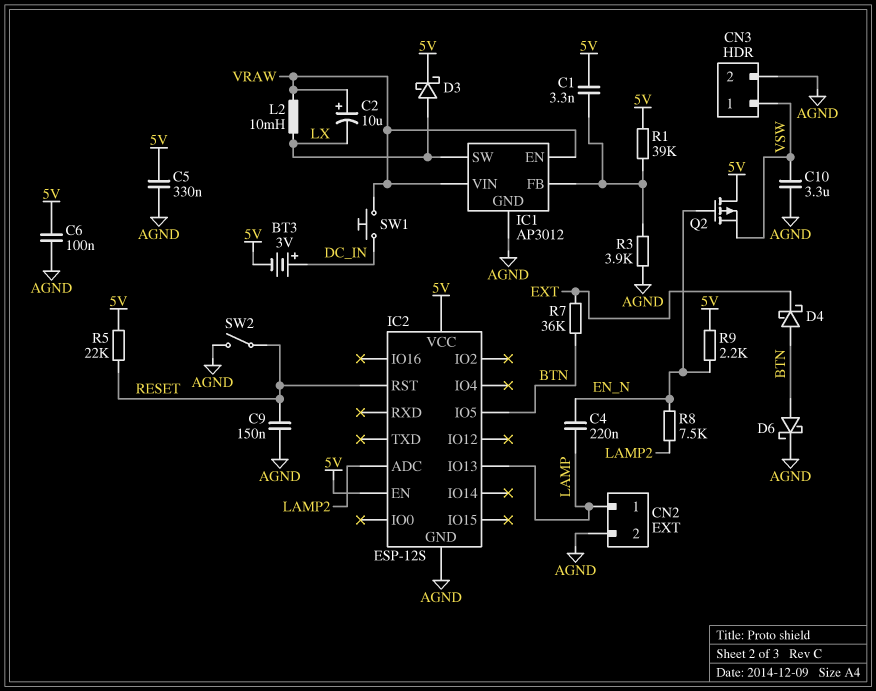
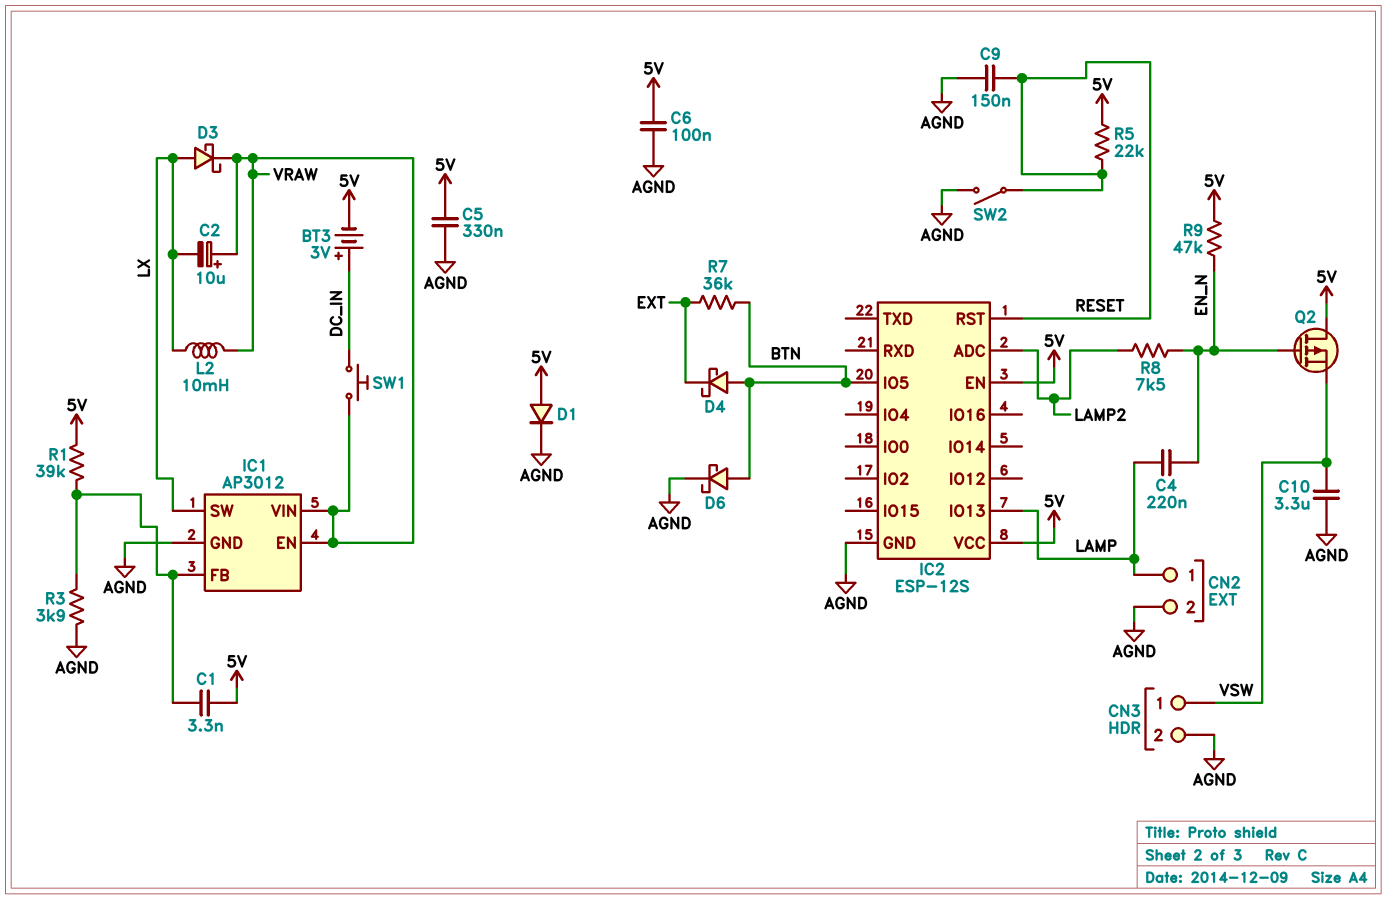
D1: none -> diode (A 5V, K AGND)
D3: schottky (A LX, K 5V) -> schottky (A LX, K VRAW)
R9: 2.2k (5V, EN_N) -> 47k (5V, EN_N)

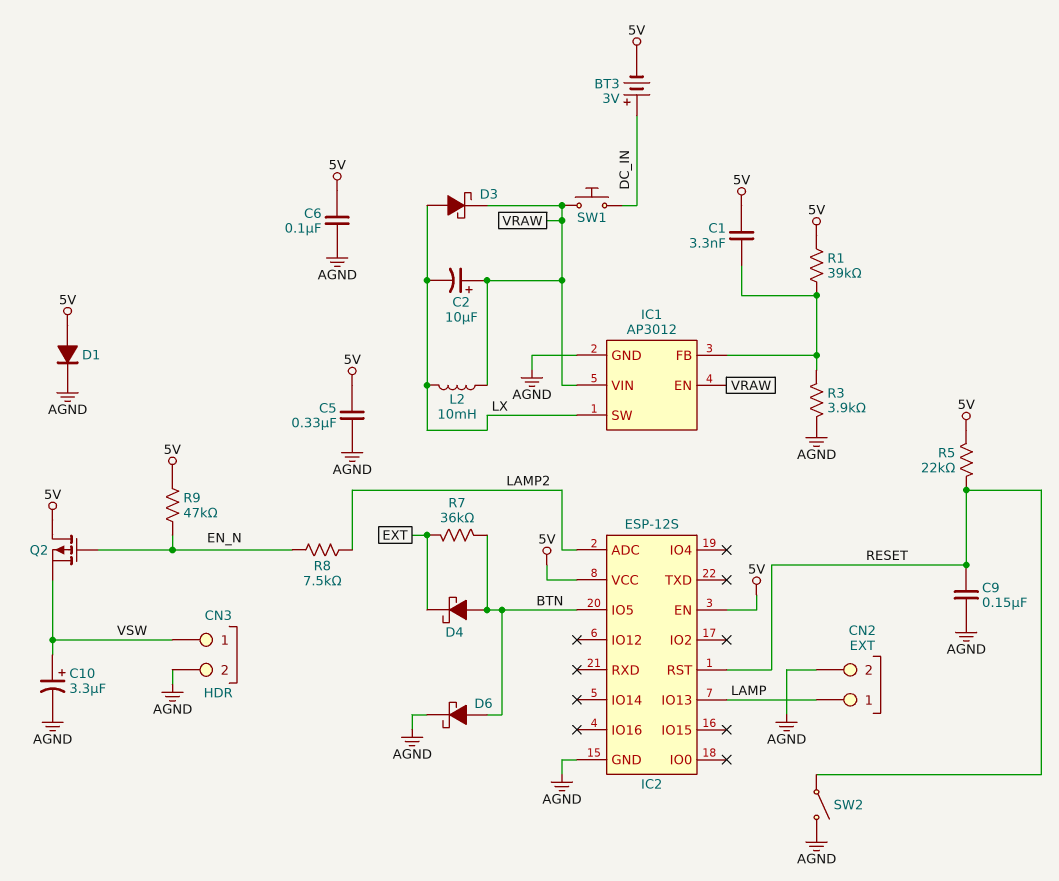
C4: 220nF (EN_N, LAMP) -> none
C10: 3.3uF (AGND, VSW) -> 3.3uF (plus VSW, minus AGND)

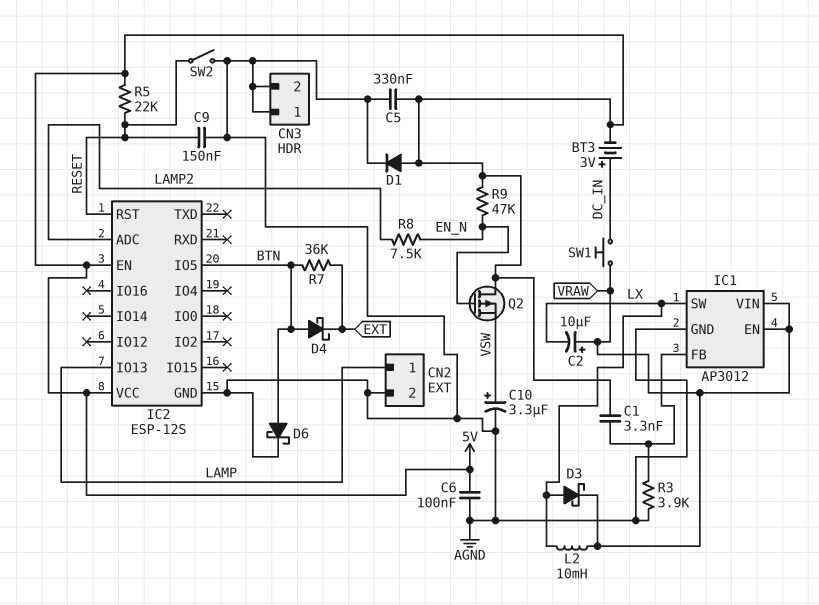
CN3 pin 1: VSW -> AGND
R1: 39k (5V, IC1/FB) -> none

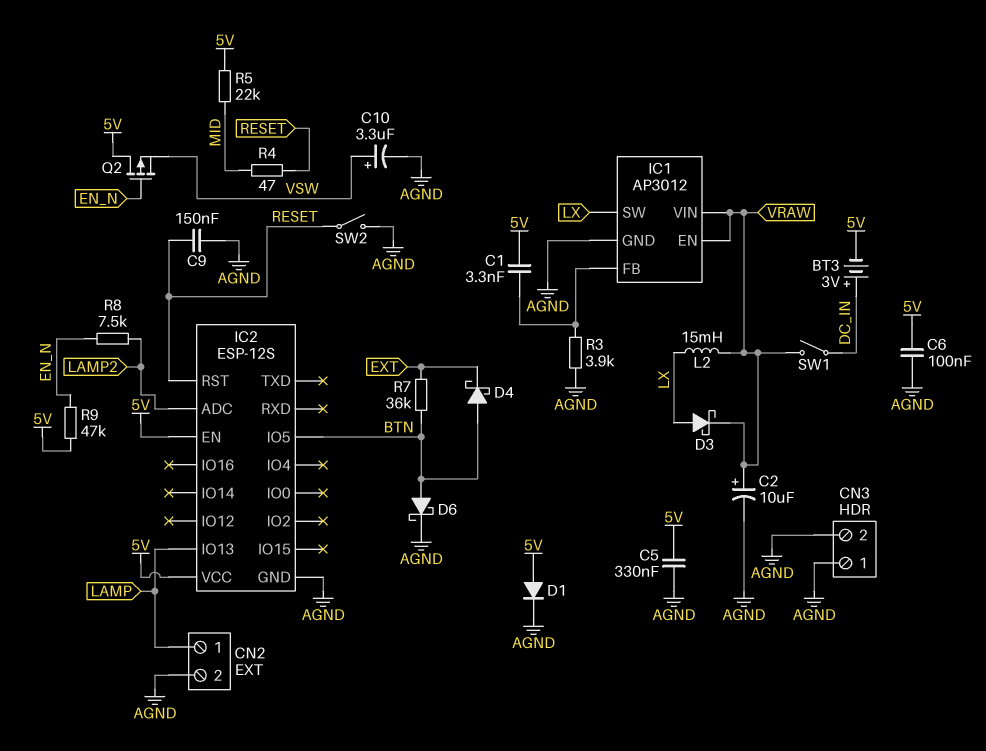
C2: 10uF (plus VRAW, minus LX) -> 10uF (plus VRAW, minus AGND)
L2: 10mH (LX, VRAW) -> 15mH (LX, VRAW)
R4: none -> 47 (MID, RESET)
R5: 22k (5V, RESET) -> 22k (5V, MID)
SW1: button (DC_IN, VRAW) -> switch (DC_IN, VRAW)

